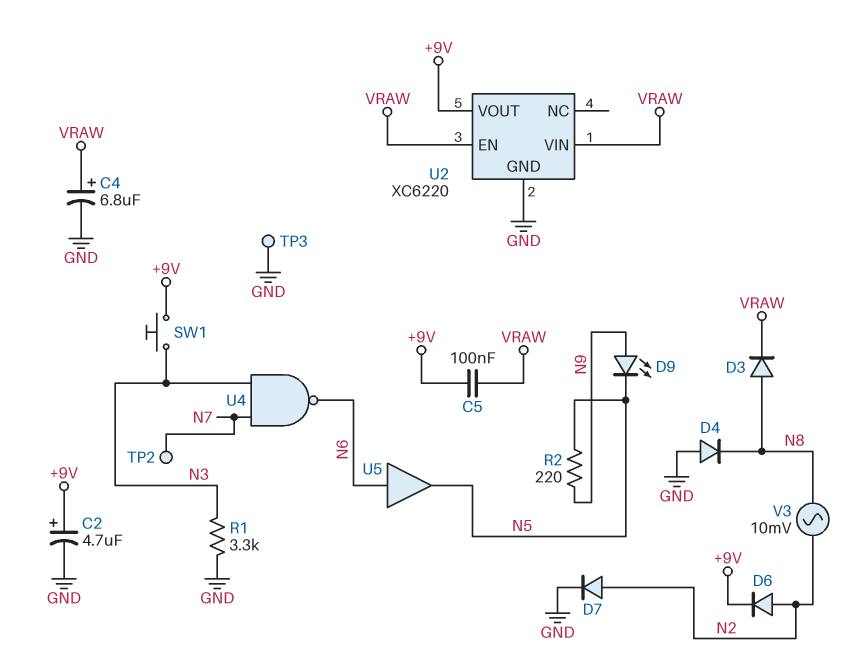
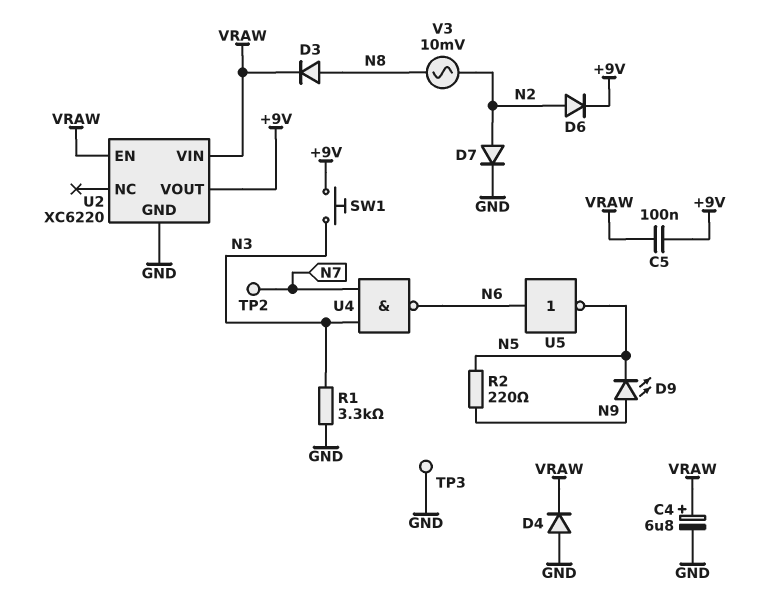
C2: 4.7uF (plus +9V, minus GND) -> none
D4: diode (A GND, K N8) -> diode (A GND, K VRAW)
U5: buffer (in N6, out N5) -> NOT (in N6, out N5)

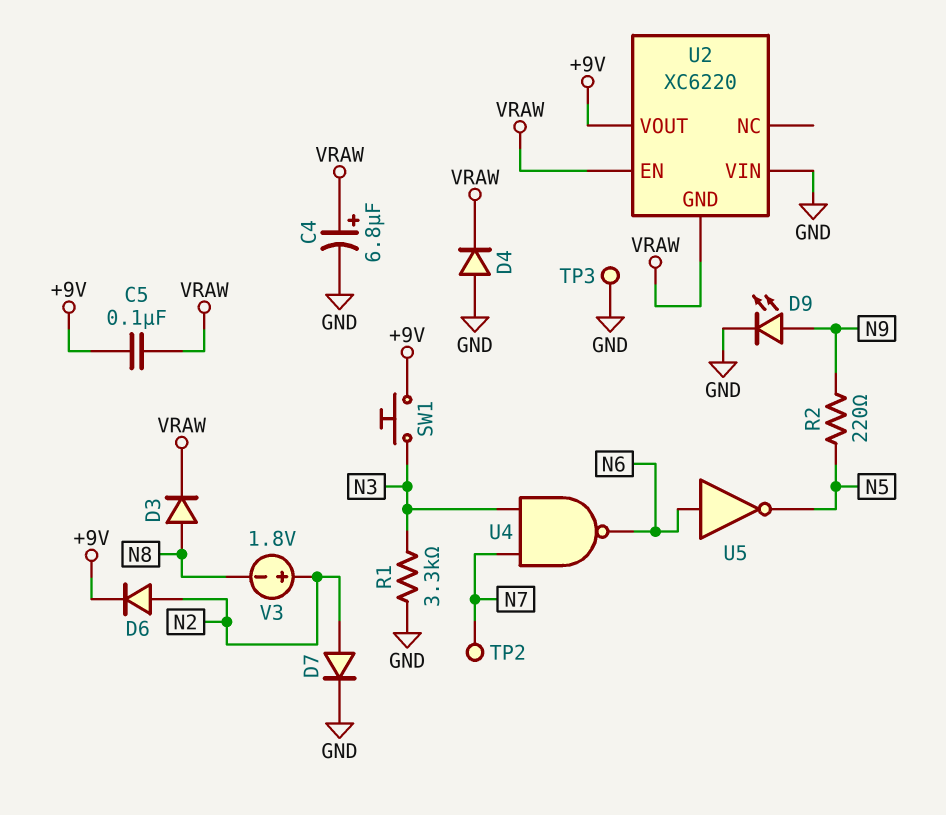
D9: LED (A N9, K N5) -> LED (A N9, K GND)
U2 pin GND: GND -> VRAW
U2 pin VIN: VRAW -> GND
V3: AC 10mV (N2, N8) -> 1.8V (plus N2, minus N8)

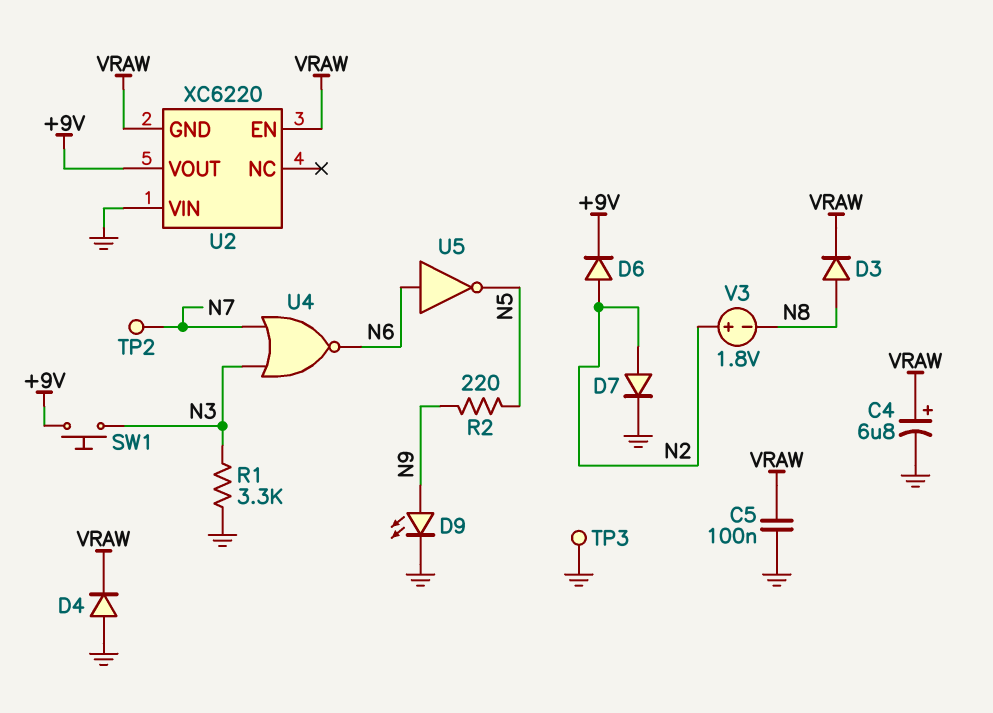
C5: 100nF (+9V, VRAW) -> 100nF (GND, VRAW)
U4: NAND (in N3, in N7, out N6) -> NOR (in N3, in N7, out N6)

